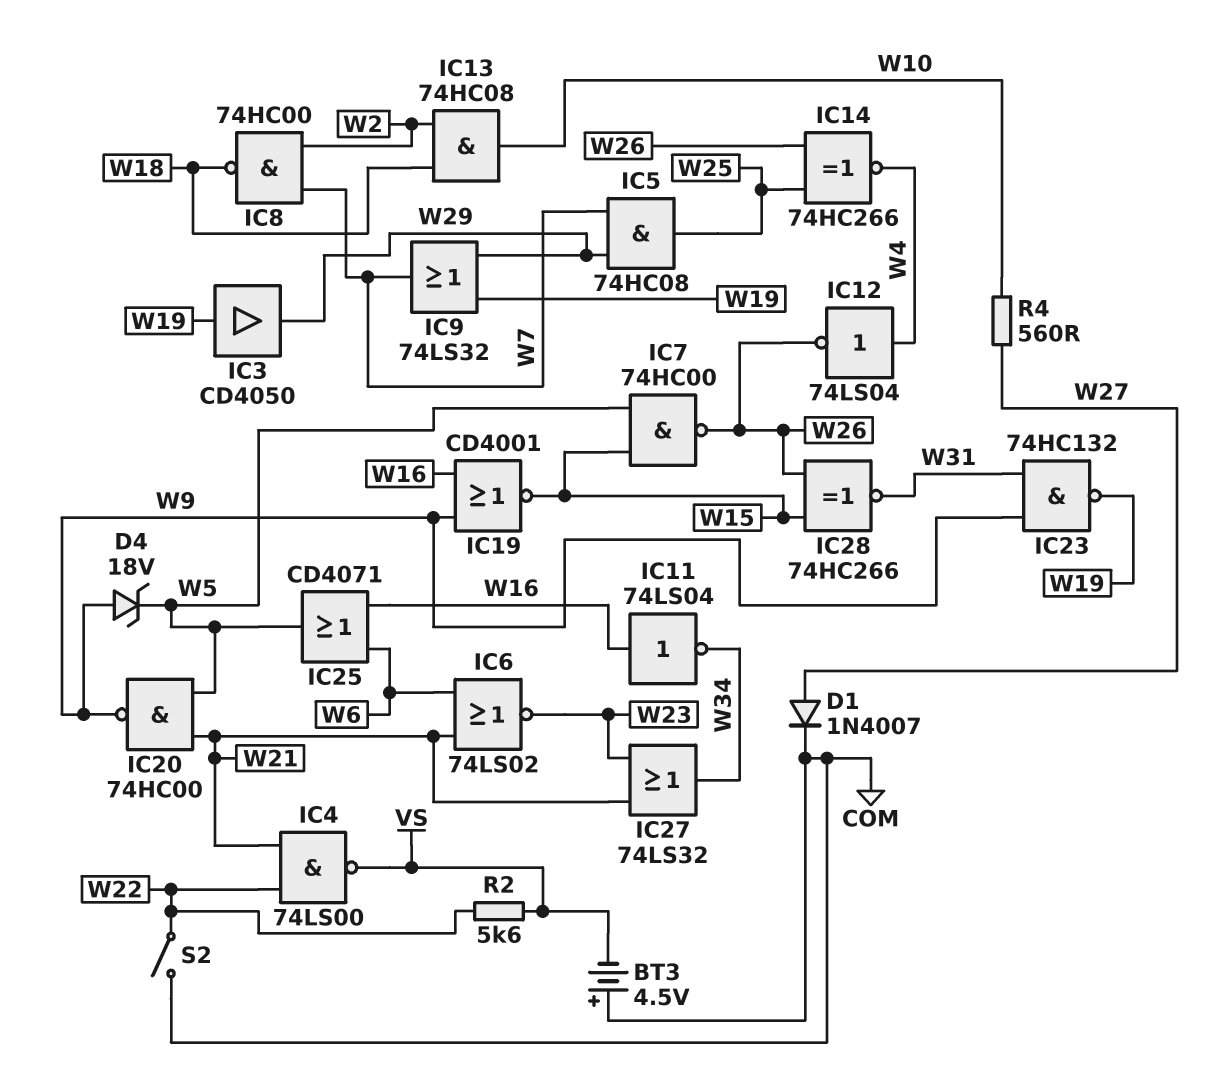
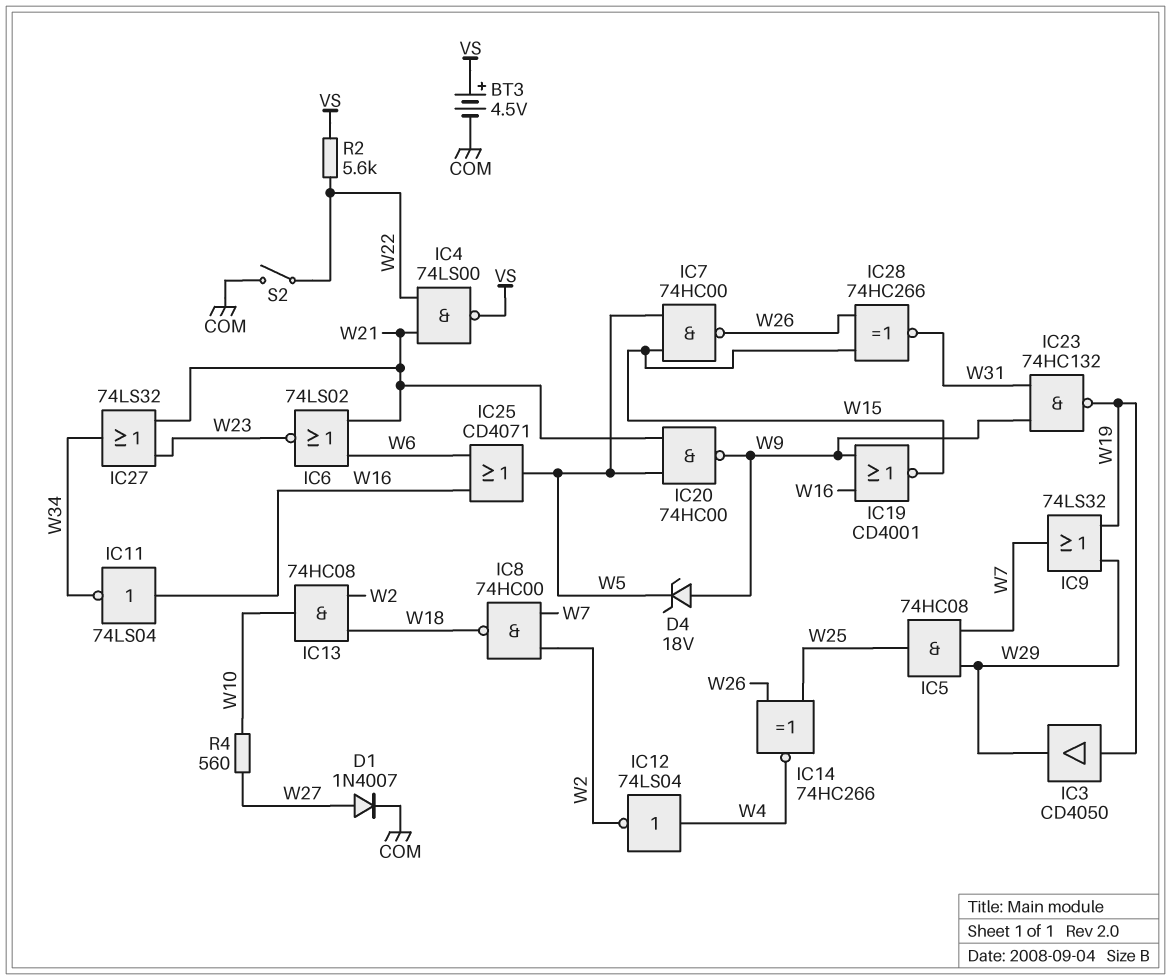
BT3: 4.5V (plus COM, minus VS) -> 4.5V (plus VS, minus COM)
IC12: NOT 74LS04 (in W4, out W26) -> NOT 74LS04 (in W4, out W2)

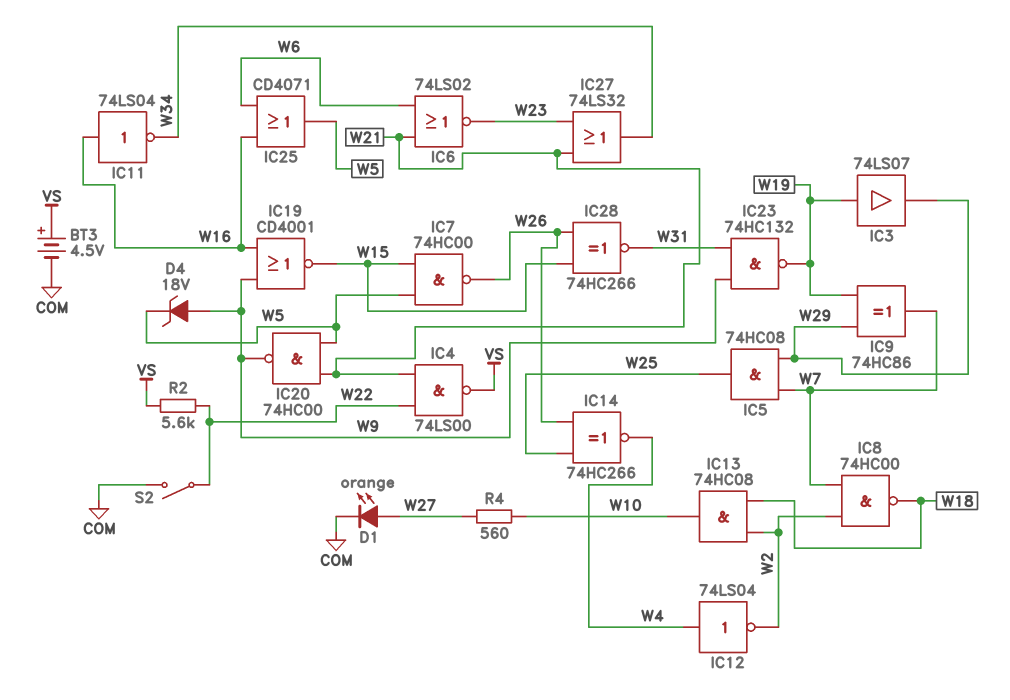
D1: diode 1N4007 (A W27, K COM) -> LED orange (A W27, K COM)
IC3: buffer CD4050 (in W19, out W29) -> buffer 74LS07 (in W19, out W29)
IC9: OR 74LS32 (in W19, in W29, out W7) -> XOR 74HC86 (in W19, in W29, out W7)

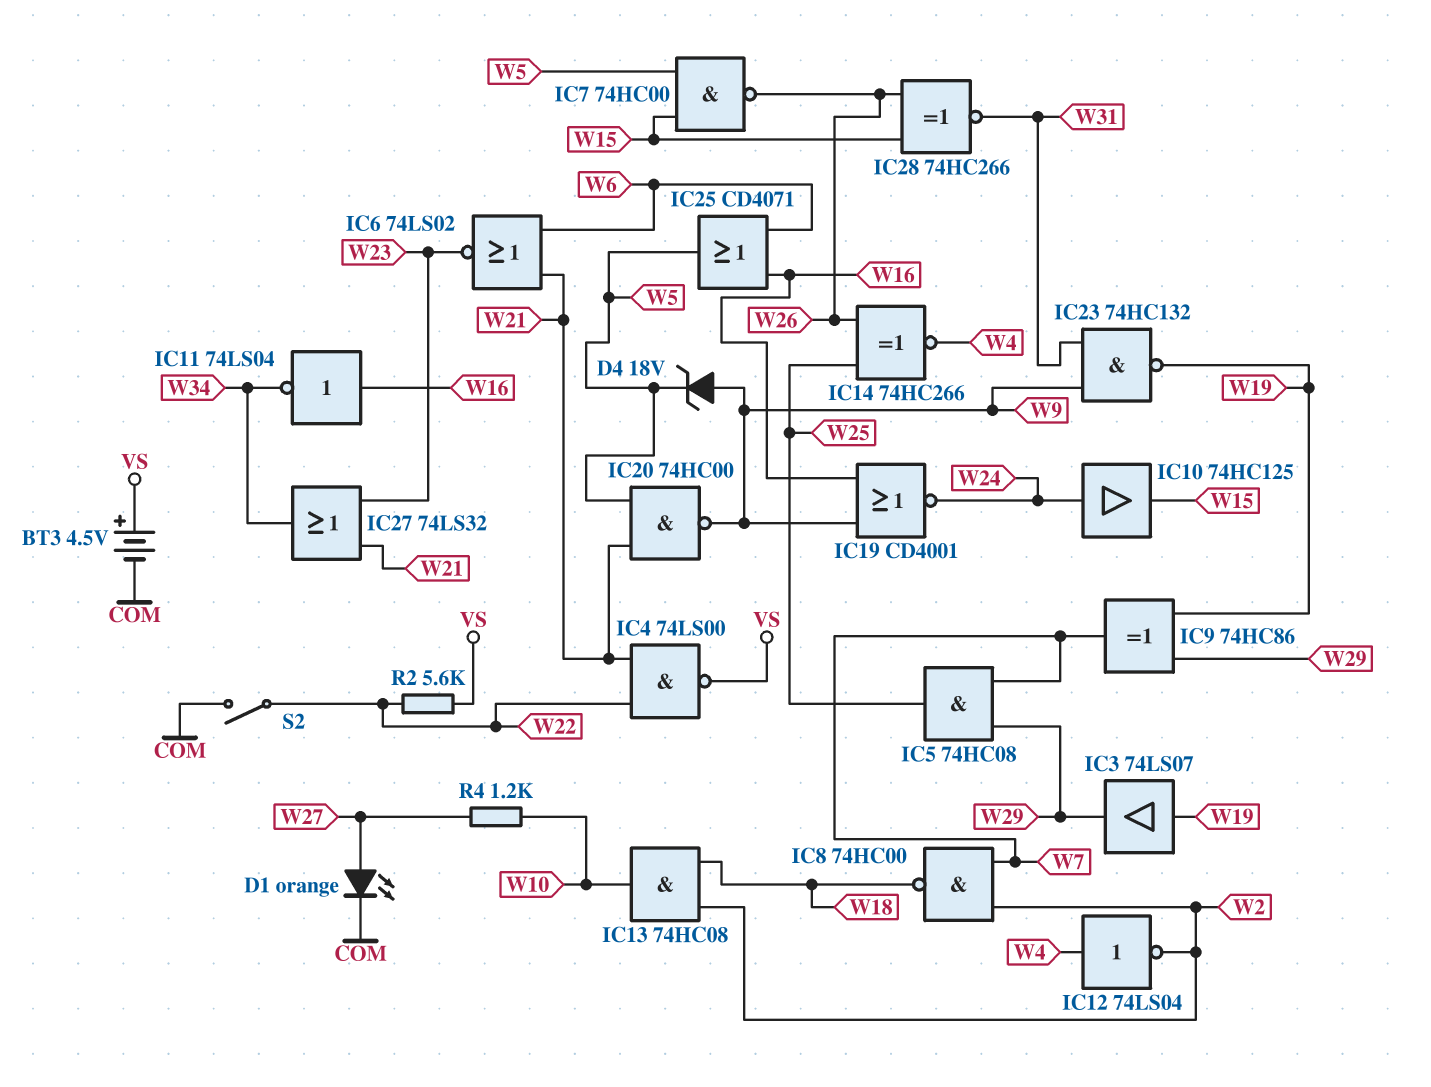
IC10: none -> buffer 74HC125 (in W24, out W15)
IC19: NOR CD4001 (in W9, in W16, out W15) -> NOR CD4001 (in W9, in W16, out W24)
R4: 560 (W10, W27) -> 1.2k (W10, W27)

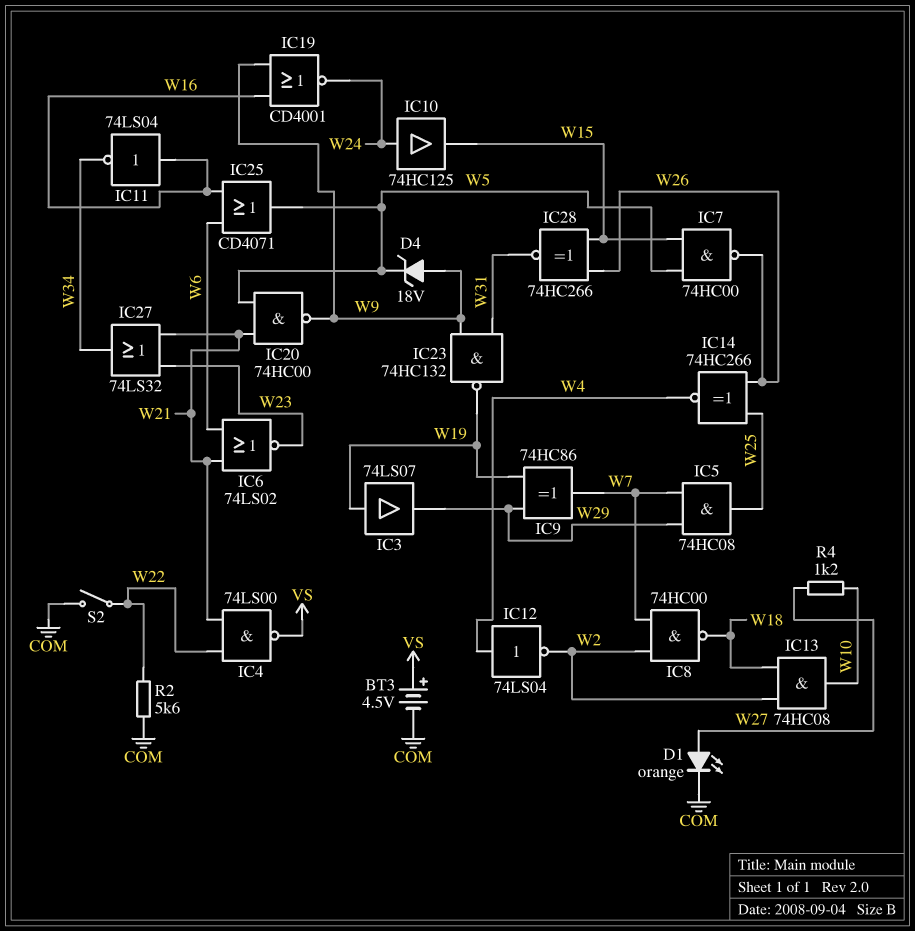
R2: 5.6k (VS, W22) -> 5.6k (COM, W22)

